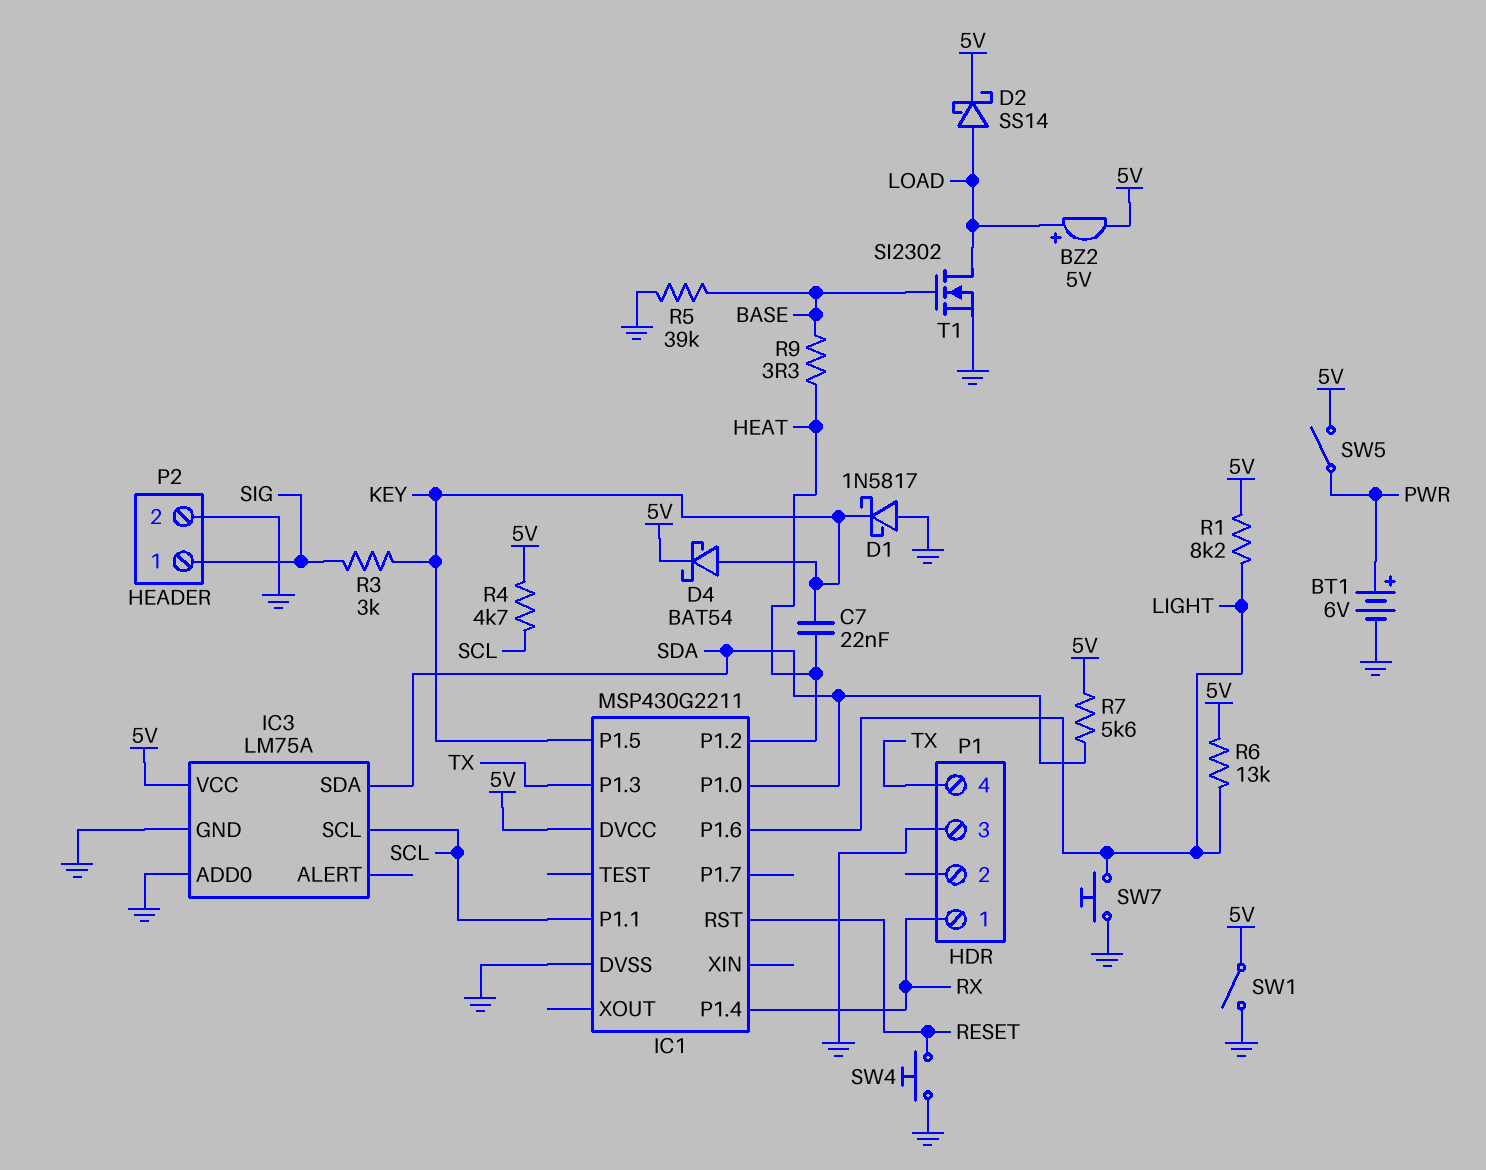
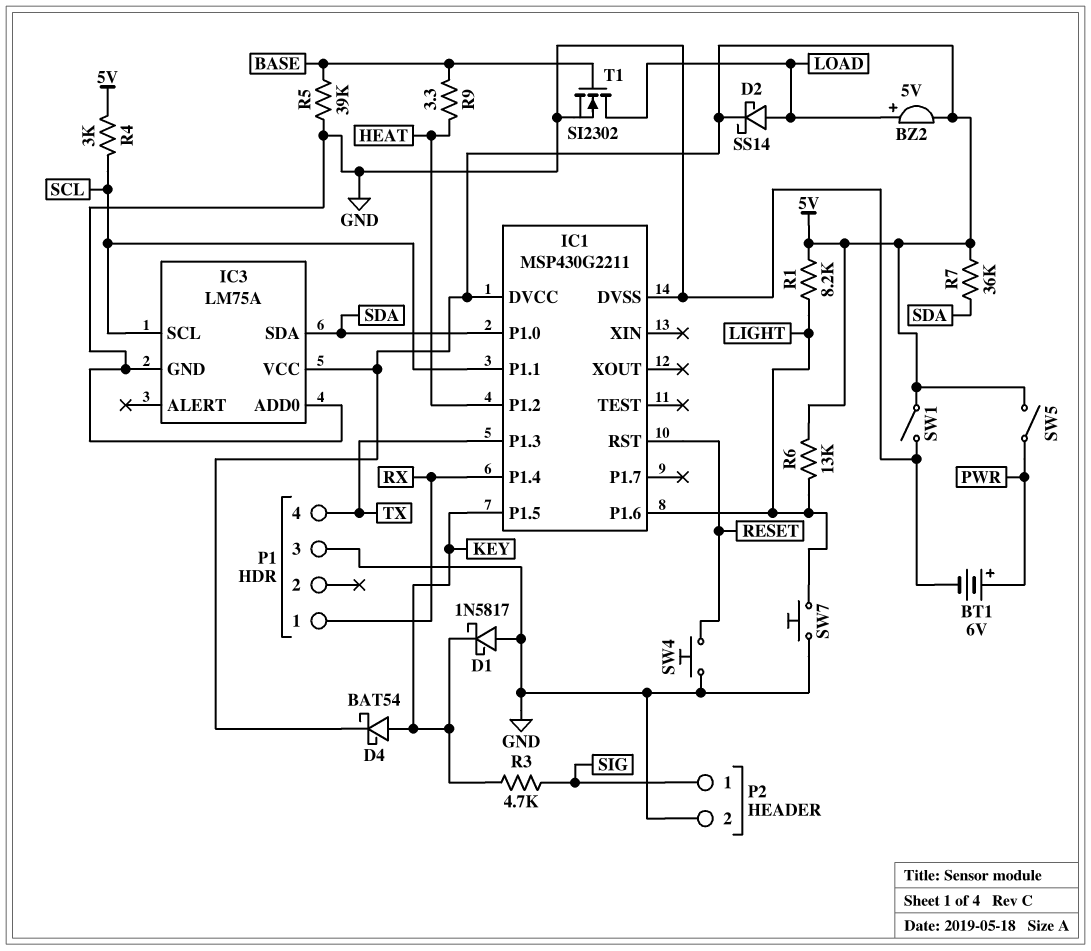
C7: 22nF (HEAT, KEY) -> none
R3: 3k (KEY, SIG) -> 4.7k (KEY, SIG)
R4: 4.7k (5V, SCL) -> 3k (5V, SCL)
R7: 5.6k (5V, SDA) -> 36k (5V, SDA)

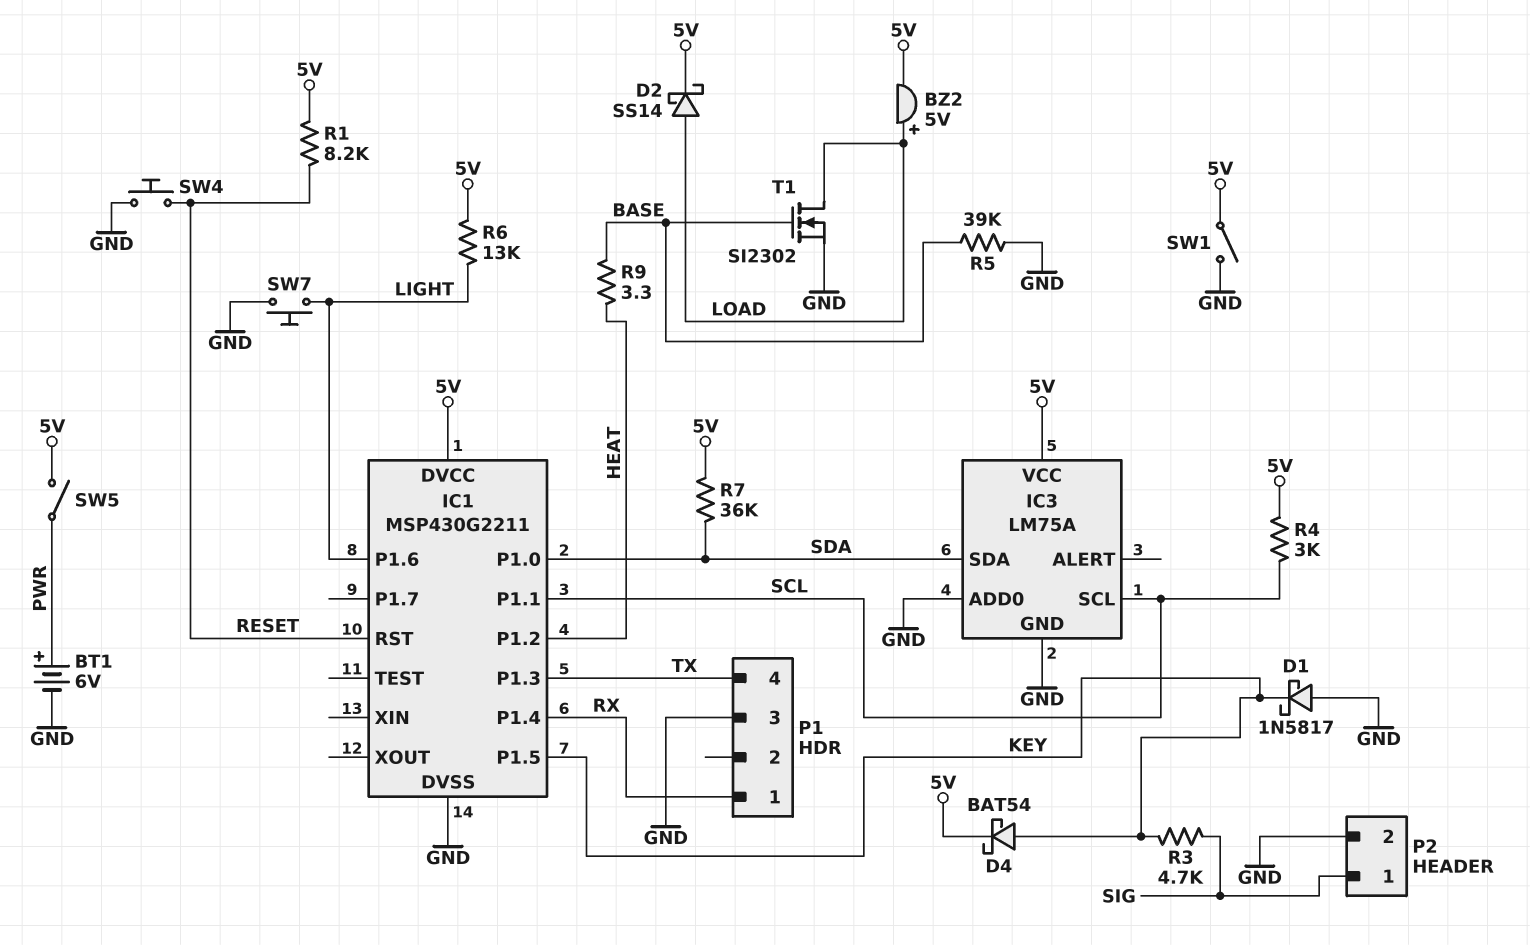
R1: 8.2k (5V, LIGHT) -> 8.2k (5V, RESET)

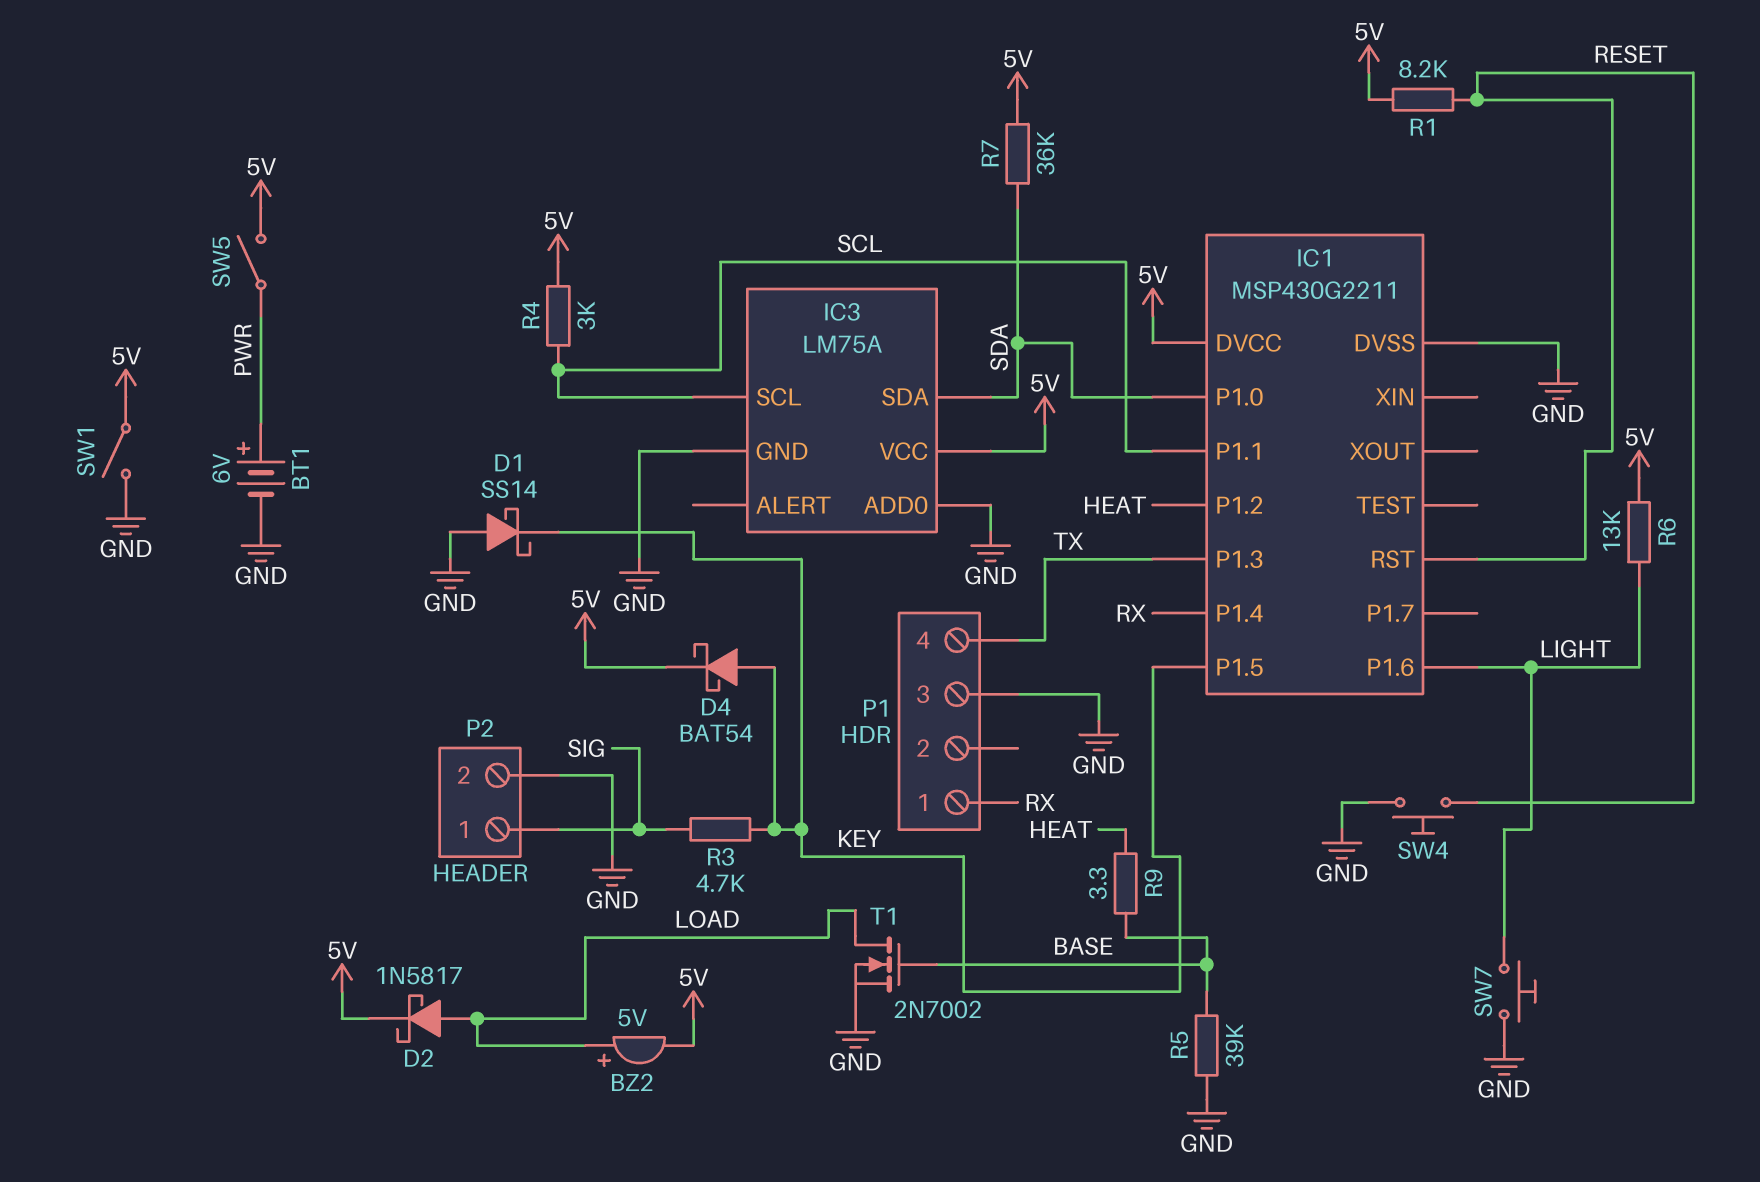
D1: schottky 1N5817 (A GND, K KEY) -> schottky SS14 (A GND, K KEY)
D2: schottky SS14 (A LOAD, K 5V) -> schottky 1N5817 (A LOAD, K 5V)
T1: NMOS SI2302 (G BASE, D LOAD, S GND) -> NMOS 2N7002 (G BASE, D LOAD, S GND)

